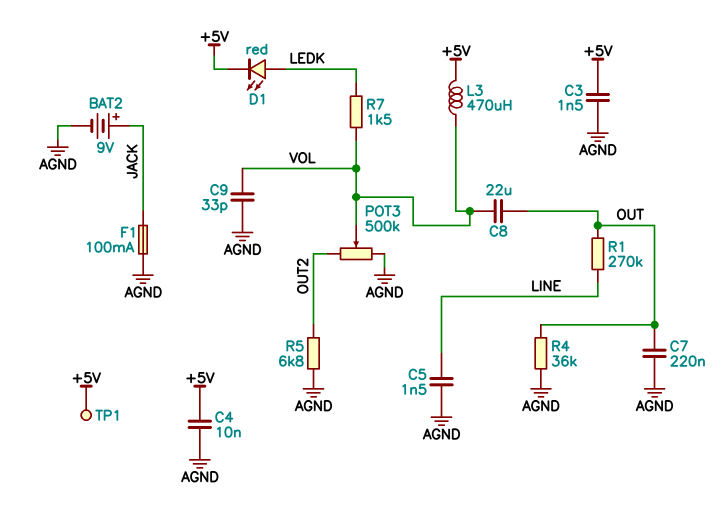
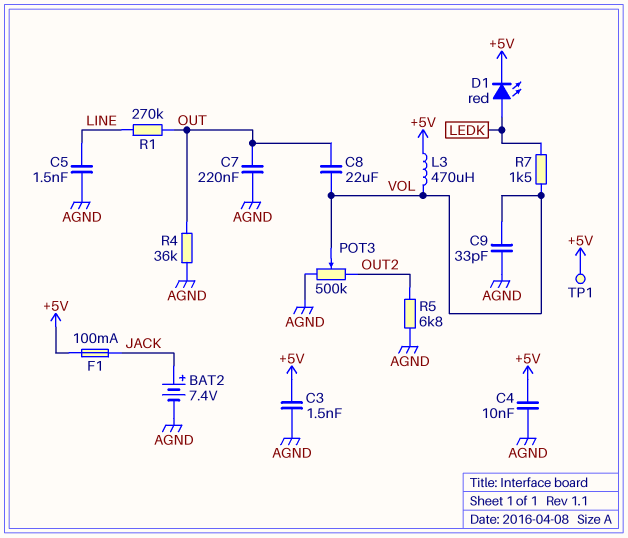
BAT2: 9V (plus JACK, minus AGND) -> 7.4V (plus JACK, minus AGND)
F1: 100mA (AGND, JACK) -> 100mA (+5V, JACK)

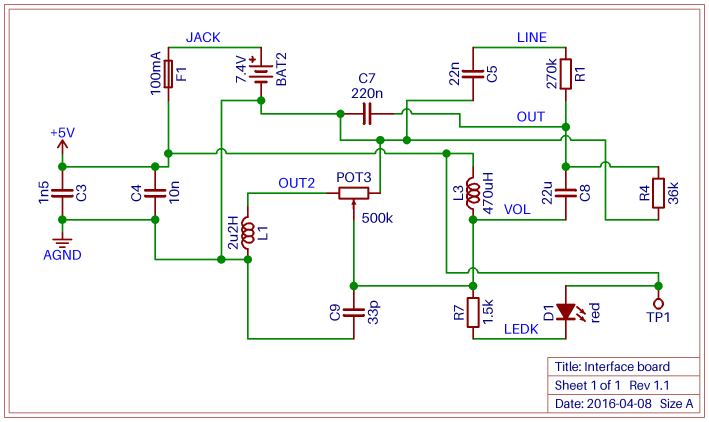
C5: 1.5nF (AGND, LINE) -> 22nF (AGND, LINE)
D1: LED red (A LEDK, K +5V) -> LED red (A +5V, K LEDK)
L1: none -> 2.2uH (AGND, OUT2)
R5: 6.8k (AGND, OUT2) -> none

